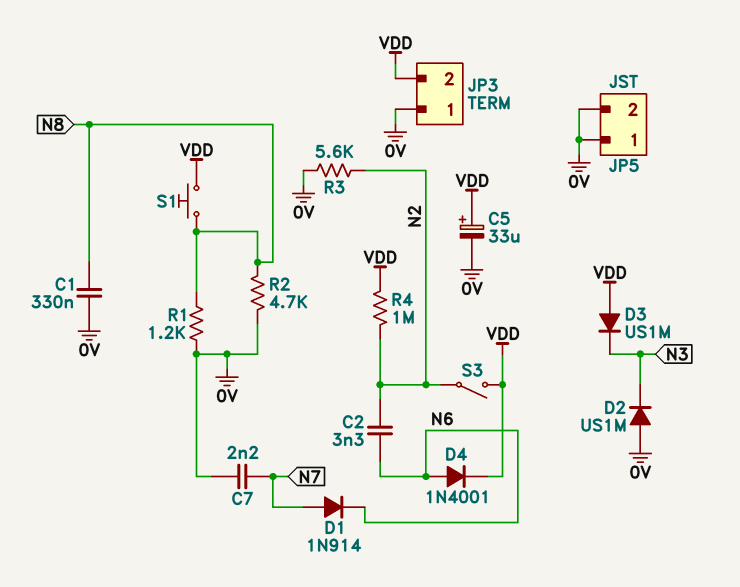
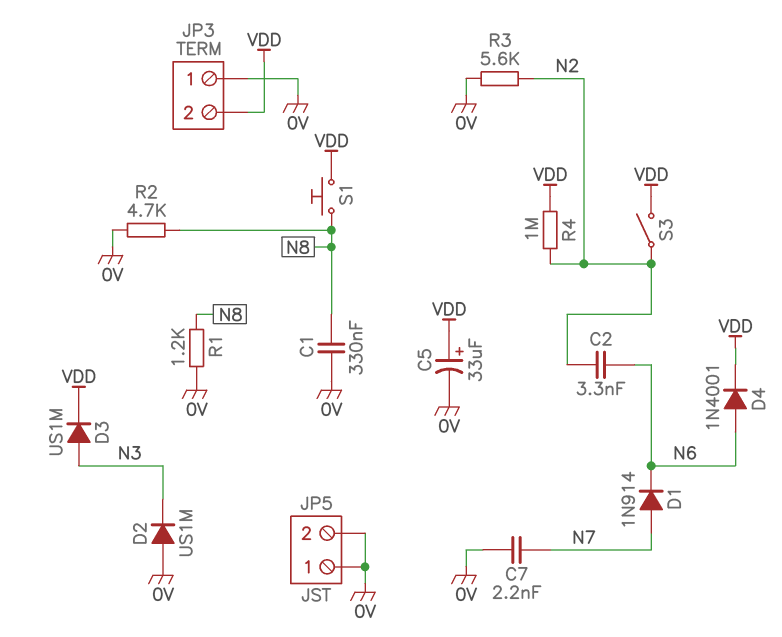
D3: diode US1M (A VDD, K N3) -> diode US1M (A N3, K VDD)

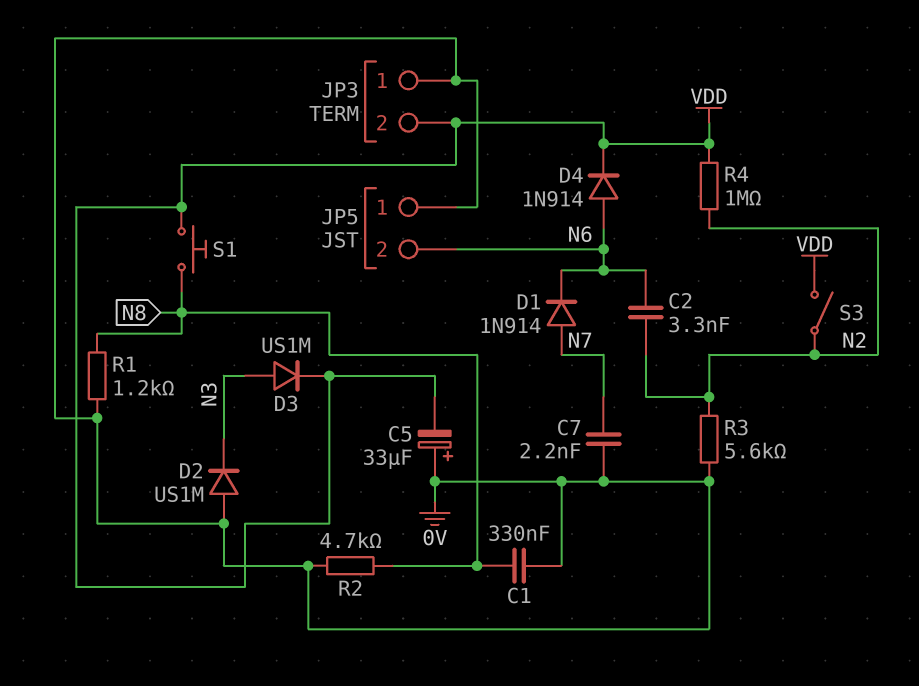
C5: 33uF (plus VDD, minus 0V) -> 33uF (plus 0V, minus VDD)
D4: diode 1N4001 (A N6, K VDD) -> diode 1N914 (A N6, K VDD)
JP5 pin 2: 0V -> N6

